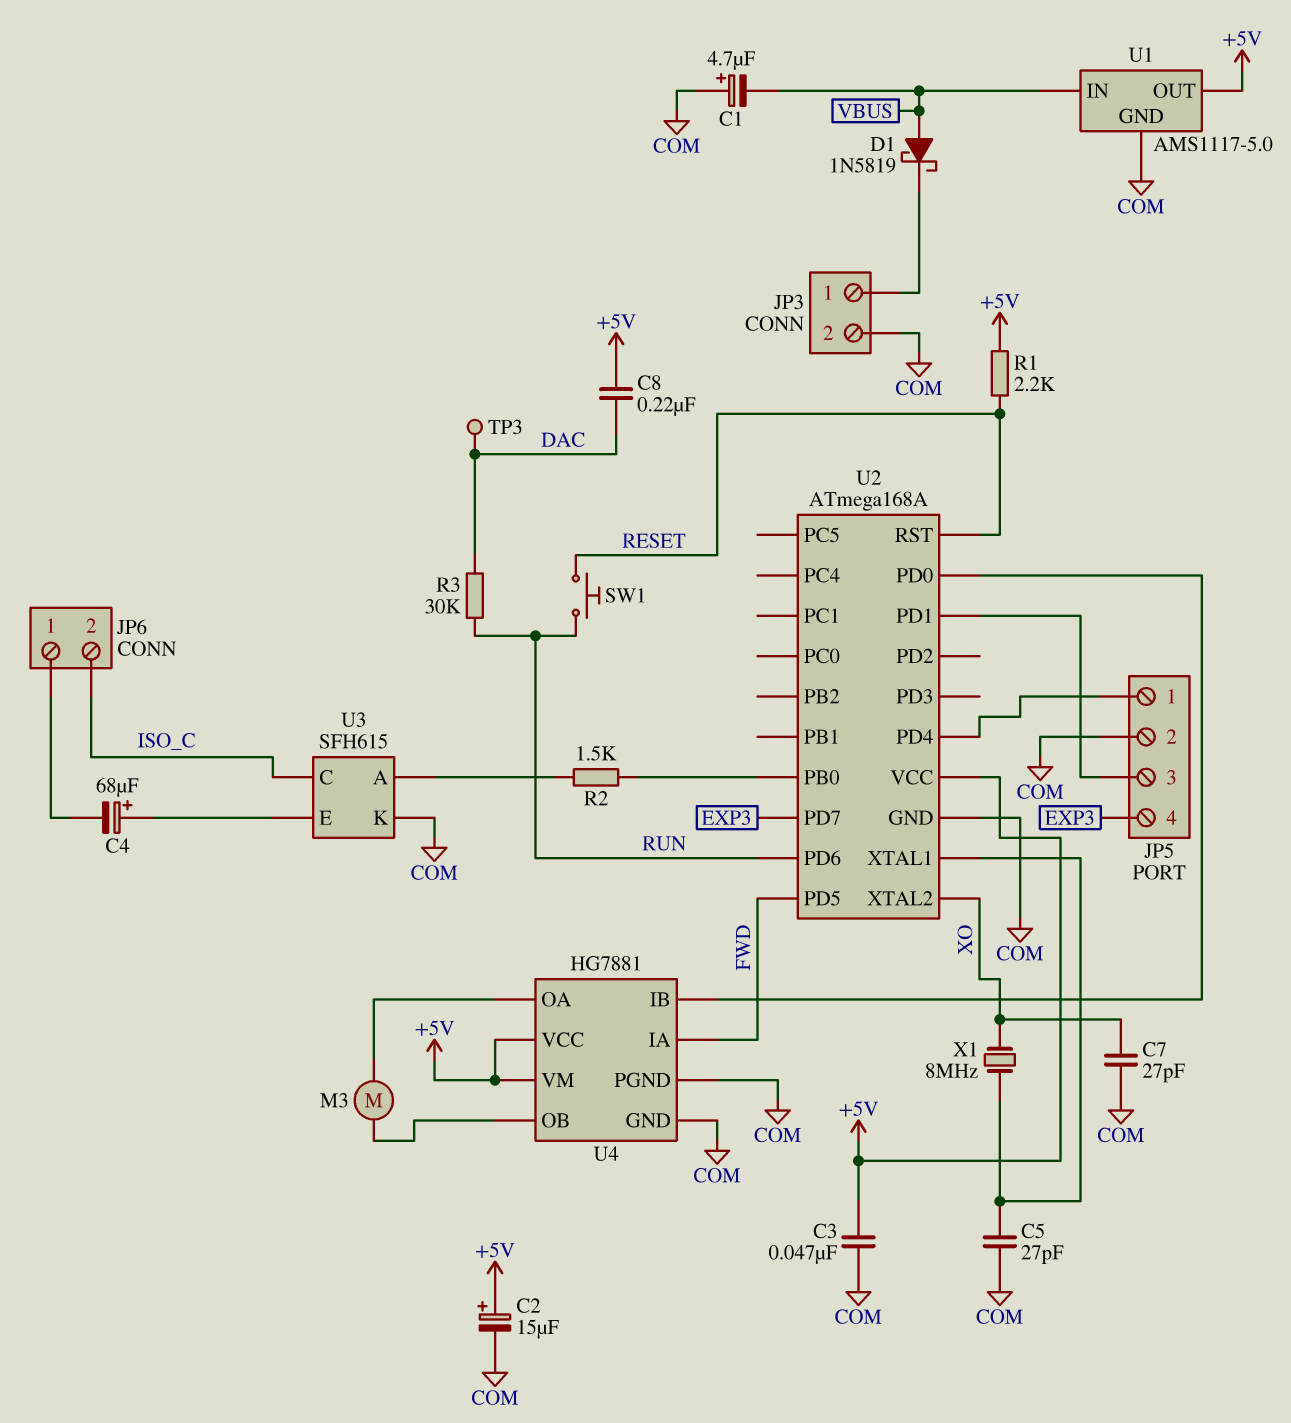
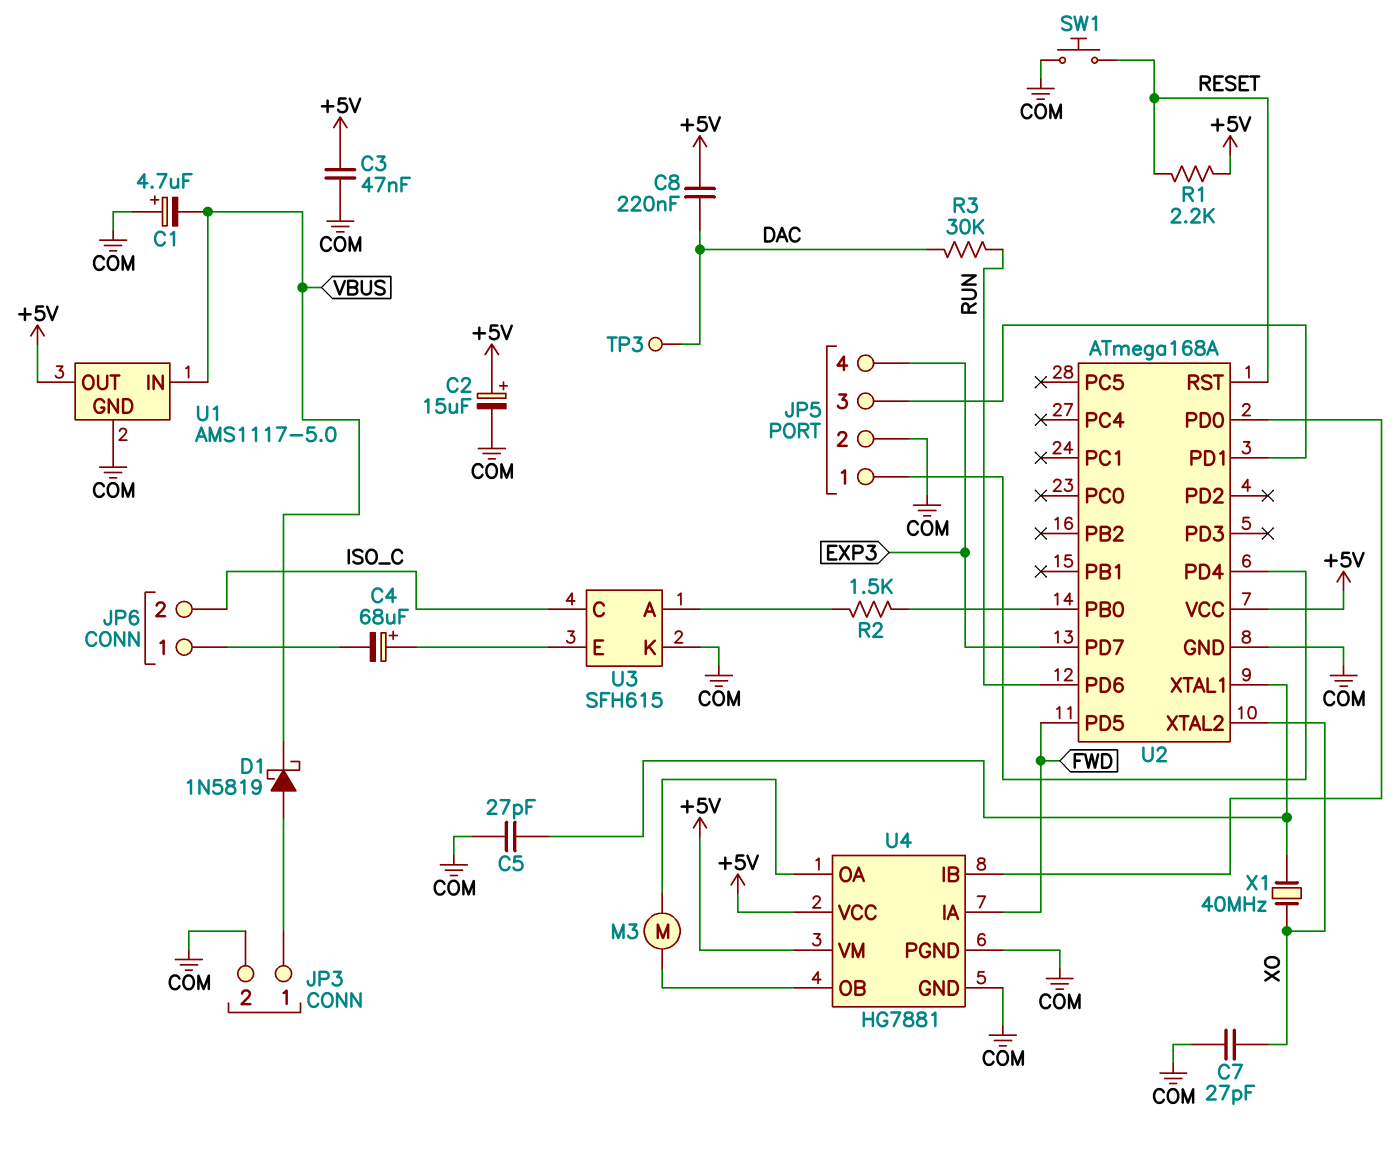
D1: schottky 1N5819 (A VBUS, K JP3/1) -> schottky 1N5819 (A JP3/1, K VBUS)
SW1: button (RESET, RUN) -> button (COM, RESET)
X1: 8MHz (U2/XTAL1, XO) -> 40MHz (U2/XTAL1, XO)

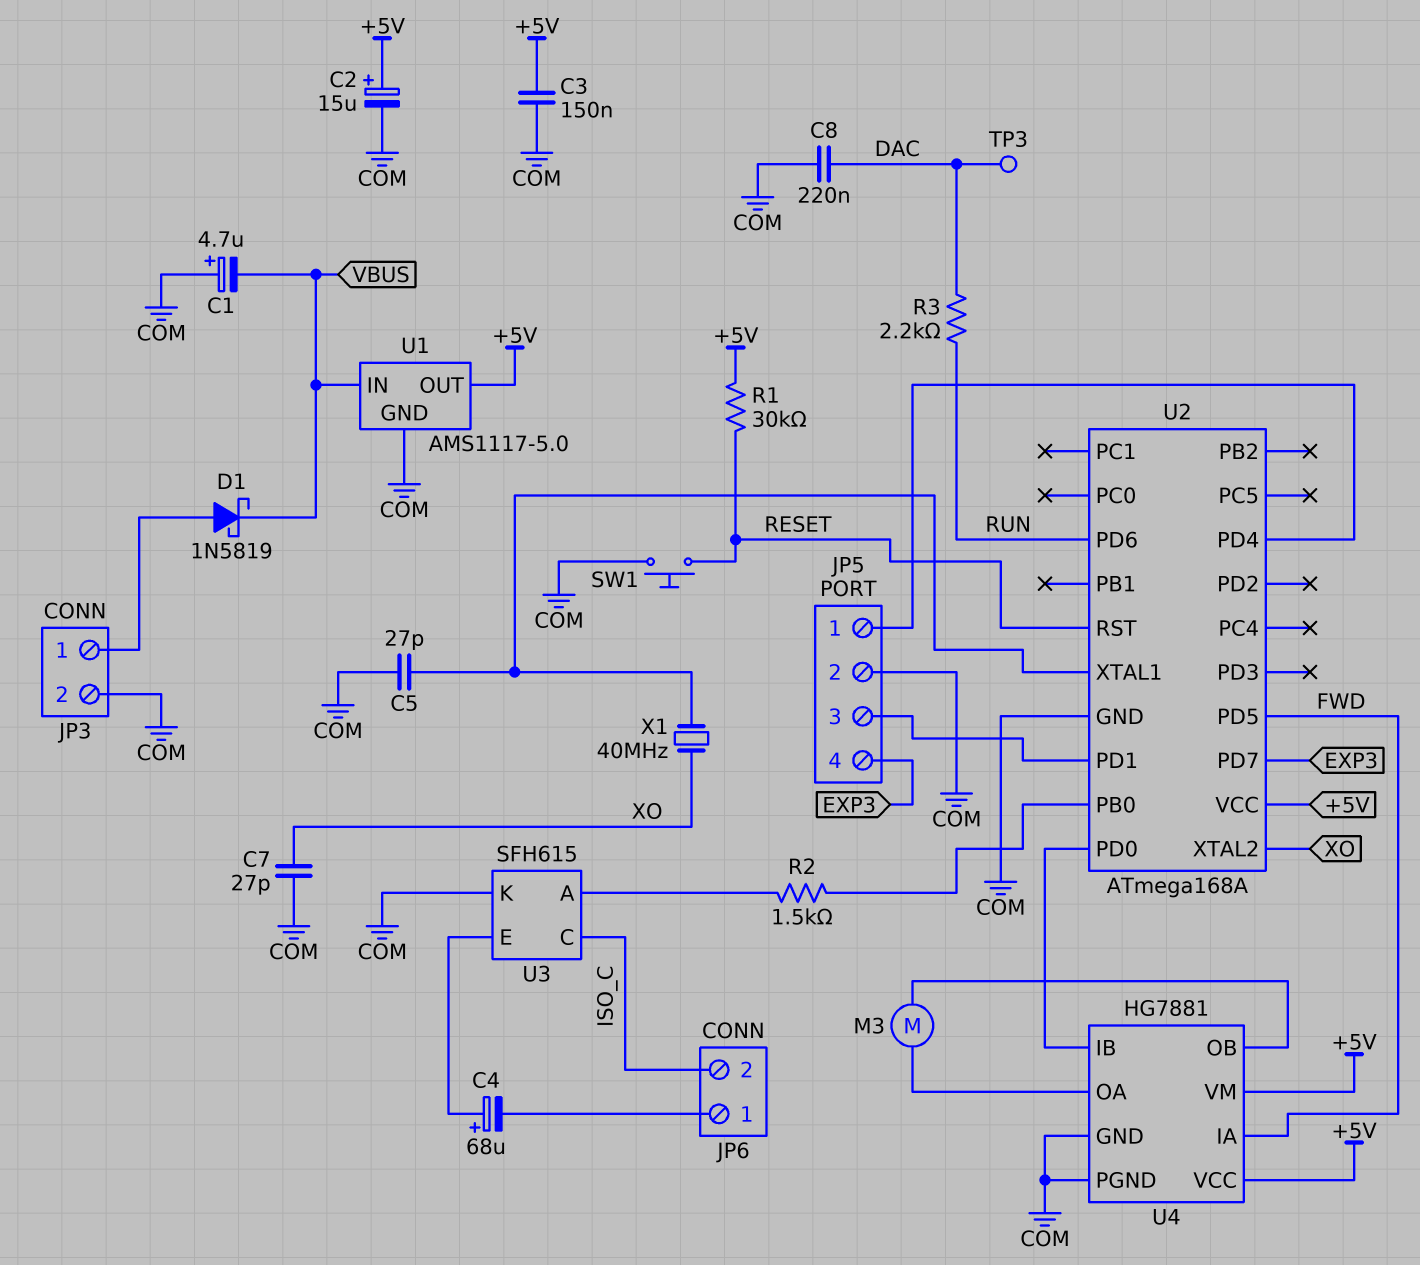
C3: 47nF (+5V, COM) -> 150nF (+5V, COM)
C8: 220nF (+5V, DAC) -> 220nF (COM, DAC)
R1: 2.2k (+5V, RESET) -> 30k (+5V, RESET)
R3: 30k (DAC, RUN) -> 2.2k (DAC, RUN)

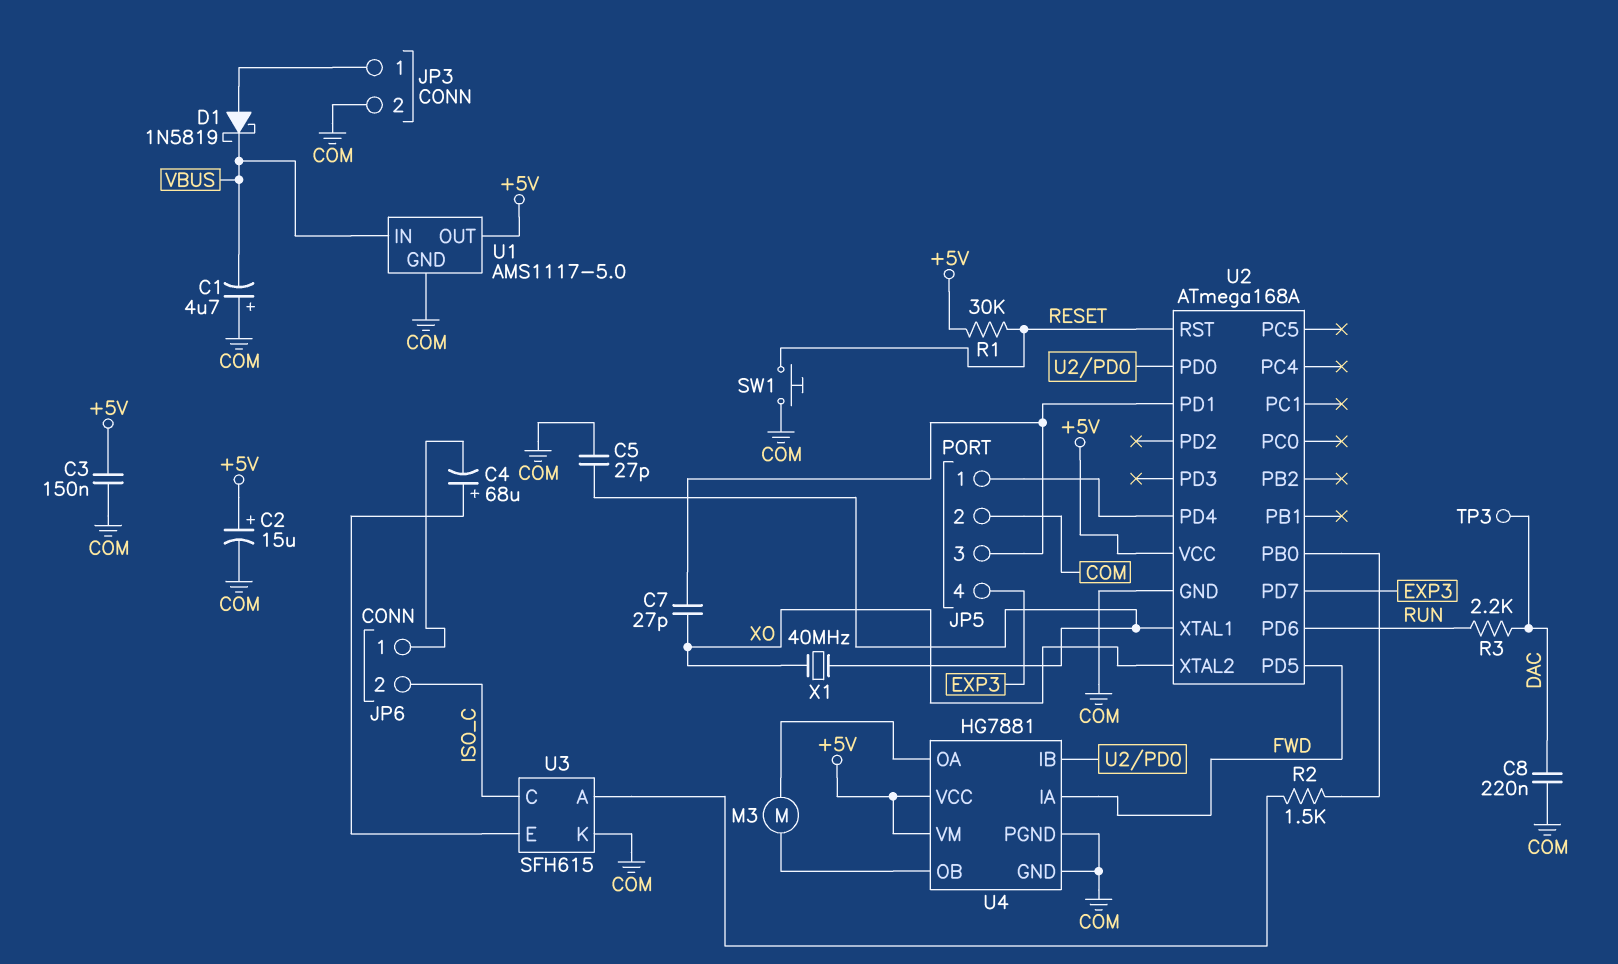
C7: 27pF (COM, XO) -> 27pF (JP5/3, XO)

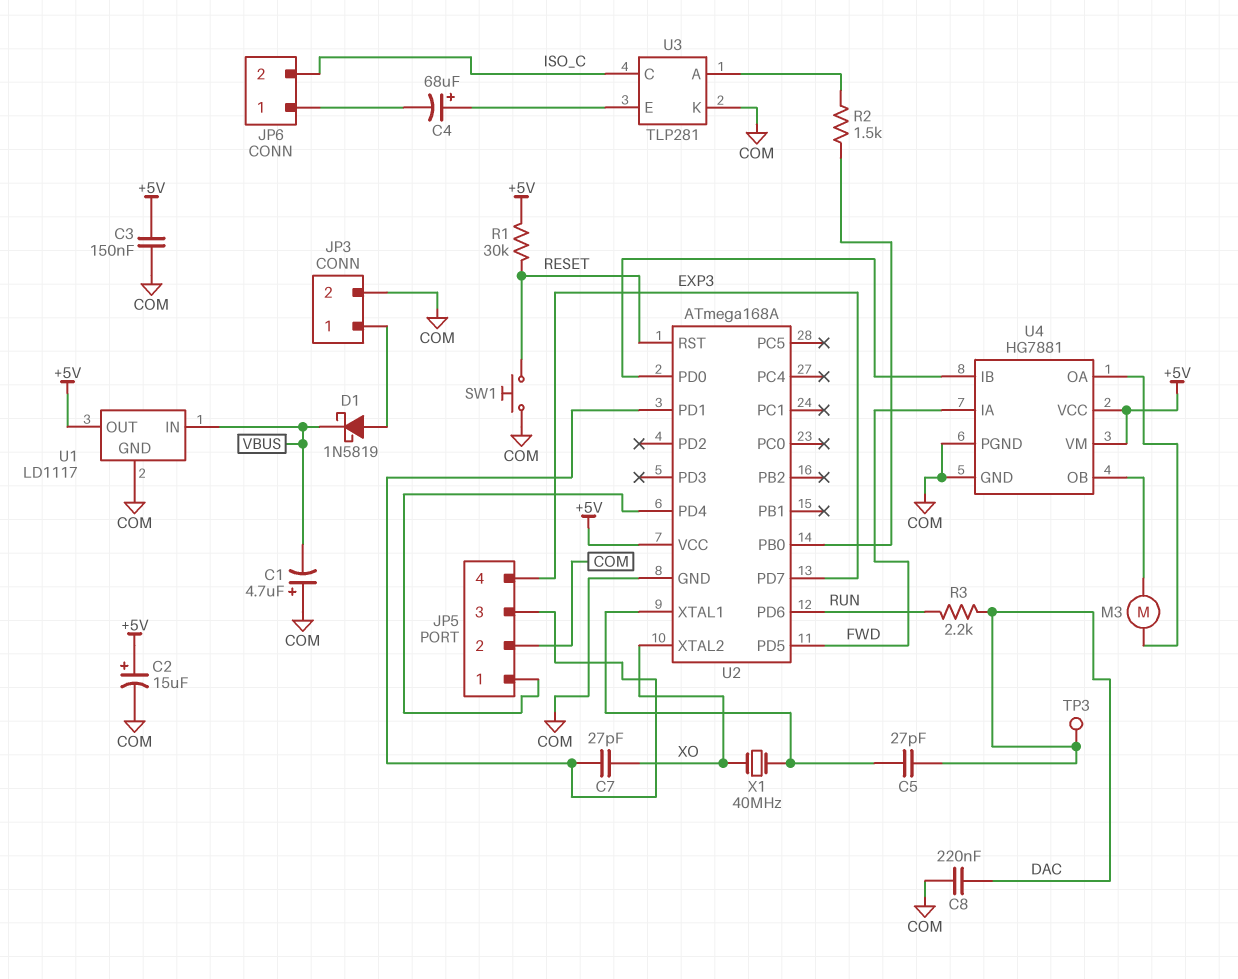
C5: 27pF (COM, U2/XTAL1) -> 27pF (DAC, U2/XTAL1)
U1: AMS1117-5.0 -> LD1117
U3: SFH615 -> TLP281

